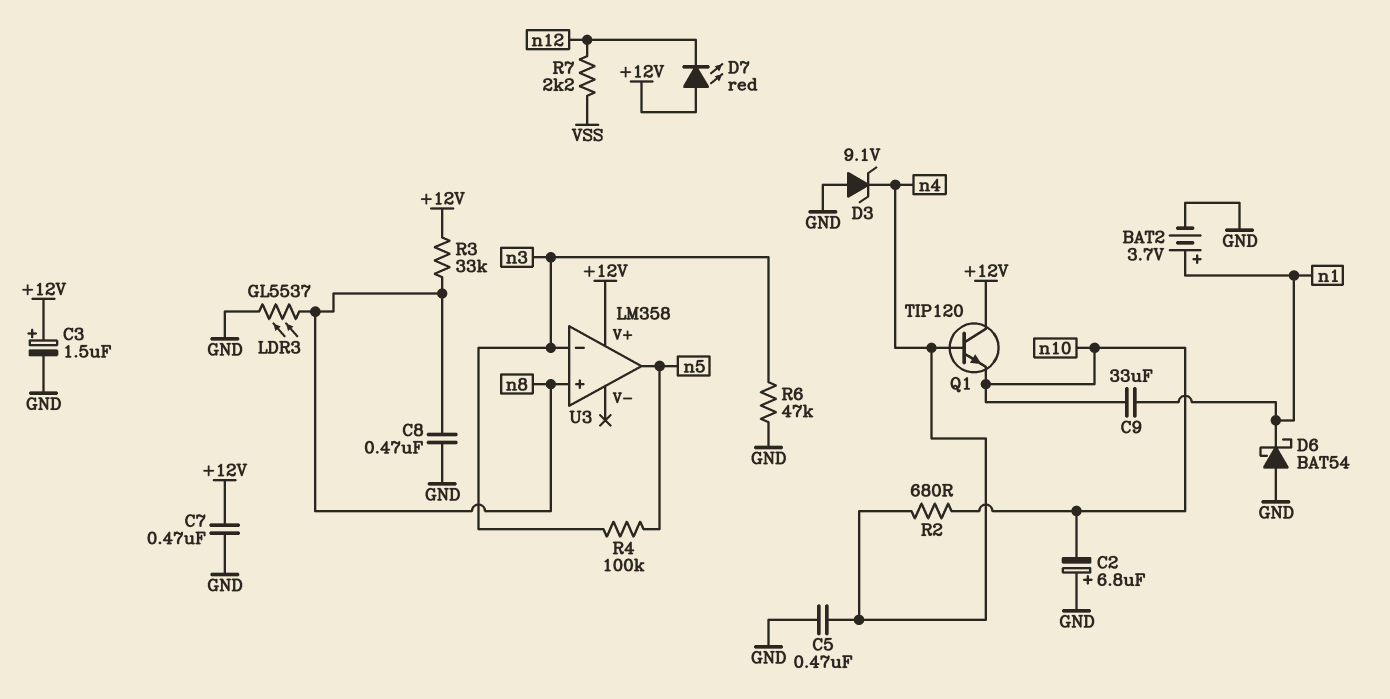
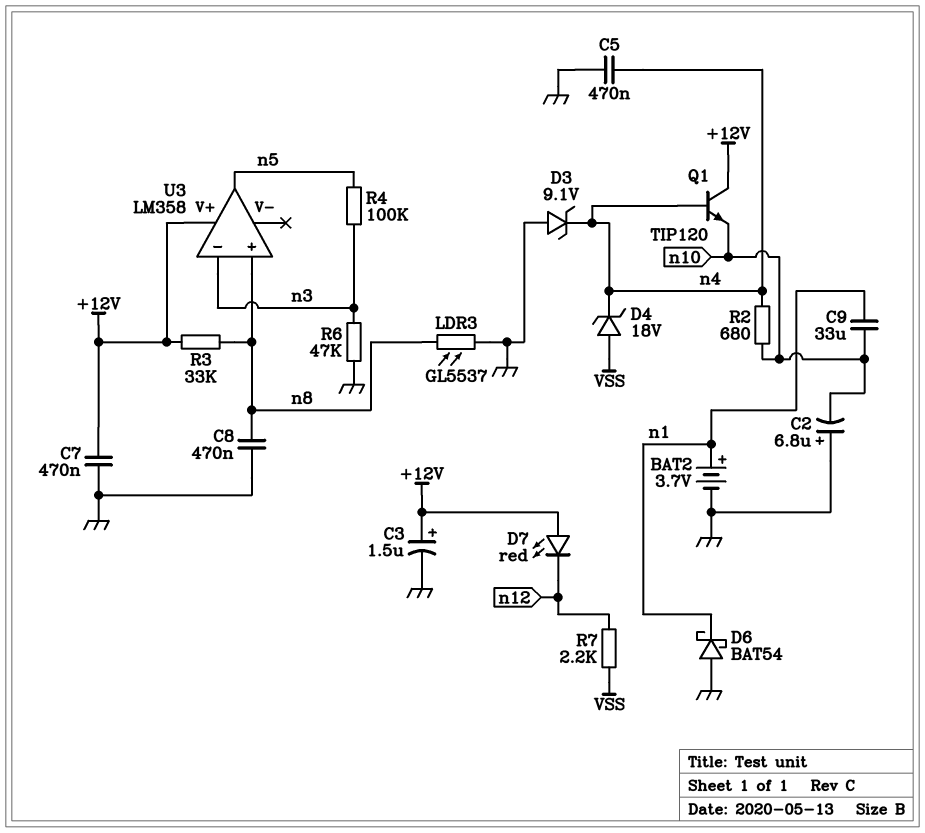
D4: none -> zener 18V (A VSS, K n4)

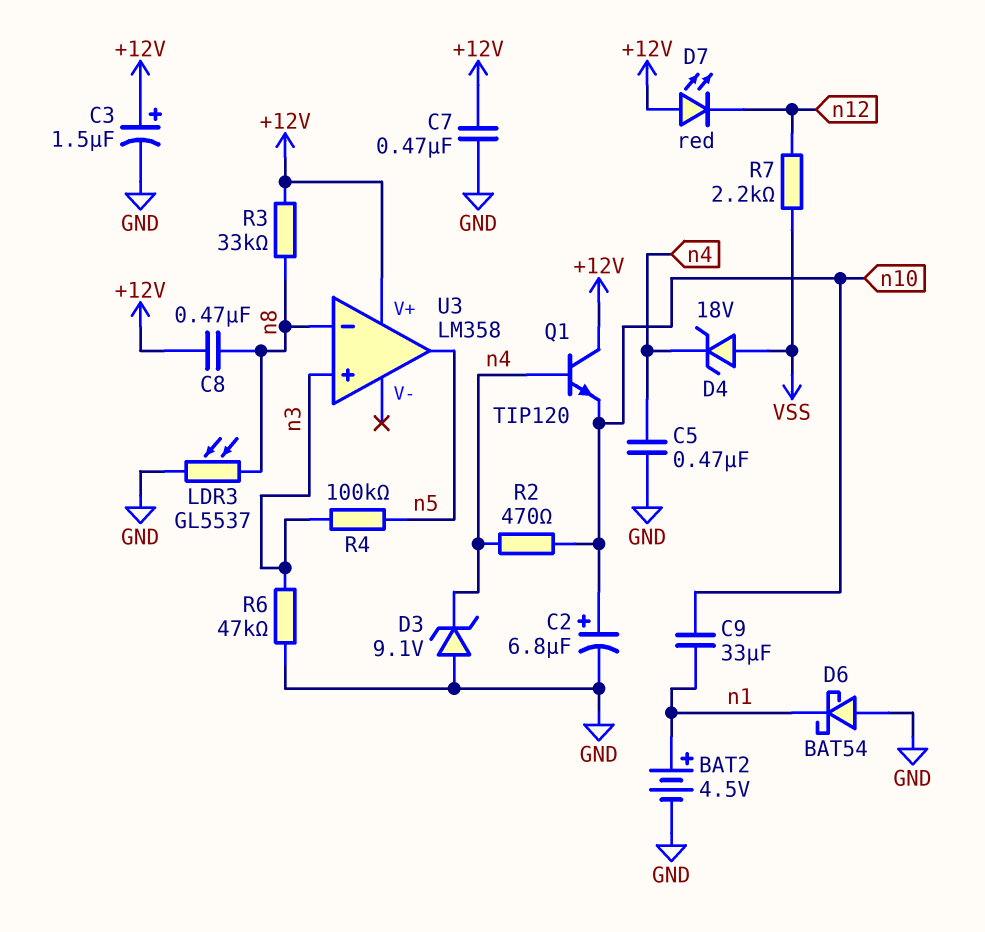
BAT2: 3.7V (plus n1, minus GND) -> 4.5V (plus n1, minus GND)
C2: 6.8uF (plus GND, minus n10) -> 6.8uF (plus n10, minus GND)
C8: 470nF (GND, n8) -> 470nF (+12V, n8)
R2: 680 (n4, n10) -> 470 (n4, n10)
U3 pin in+: n8 -> n3
U3 pin in-: n3 -> n8

